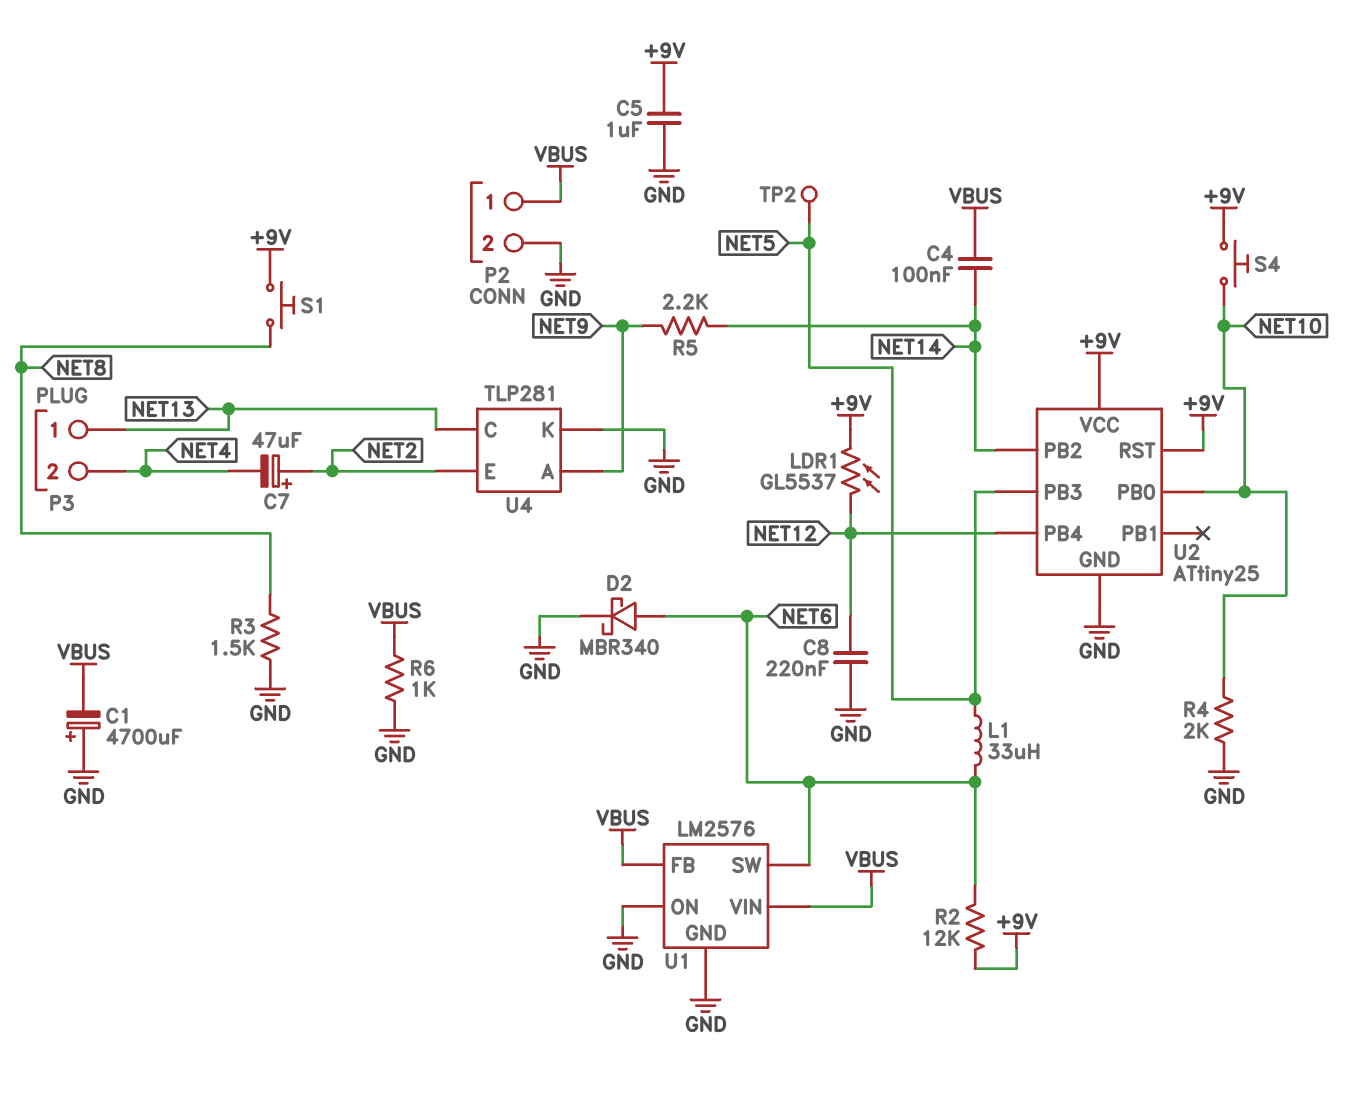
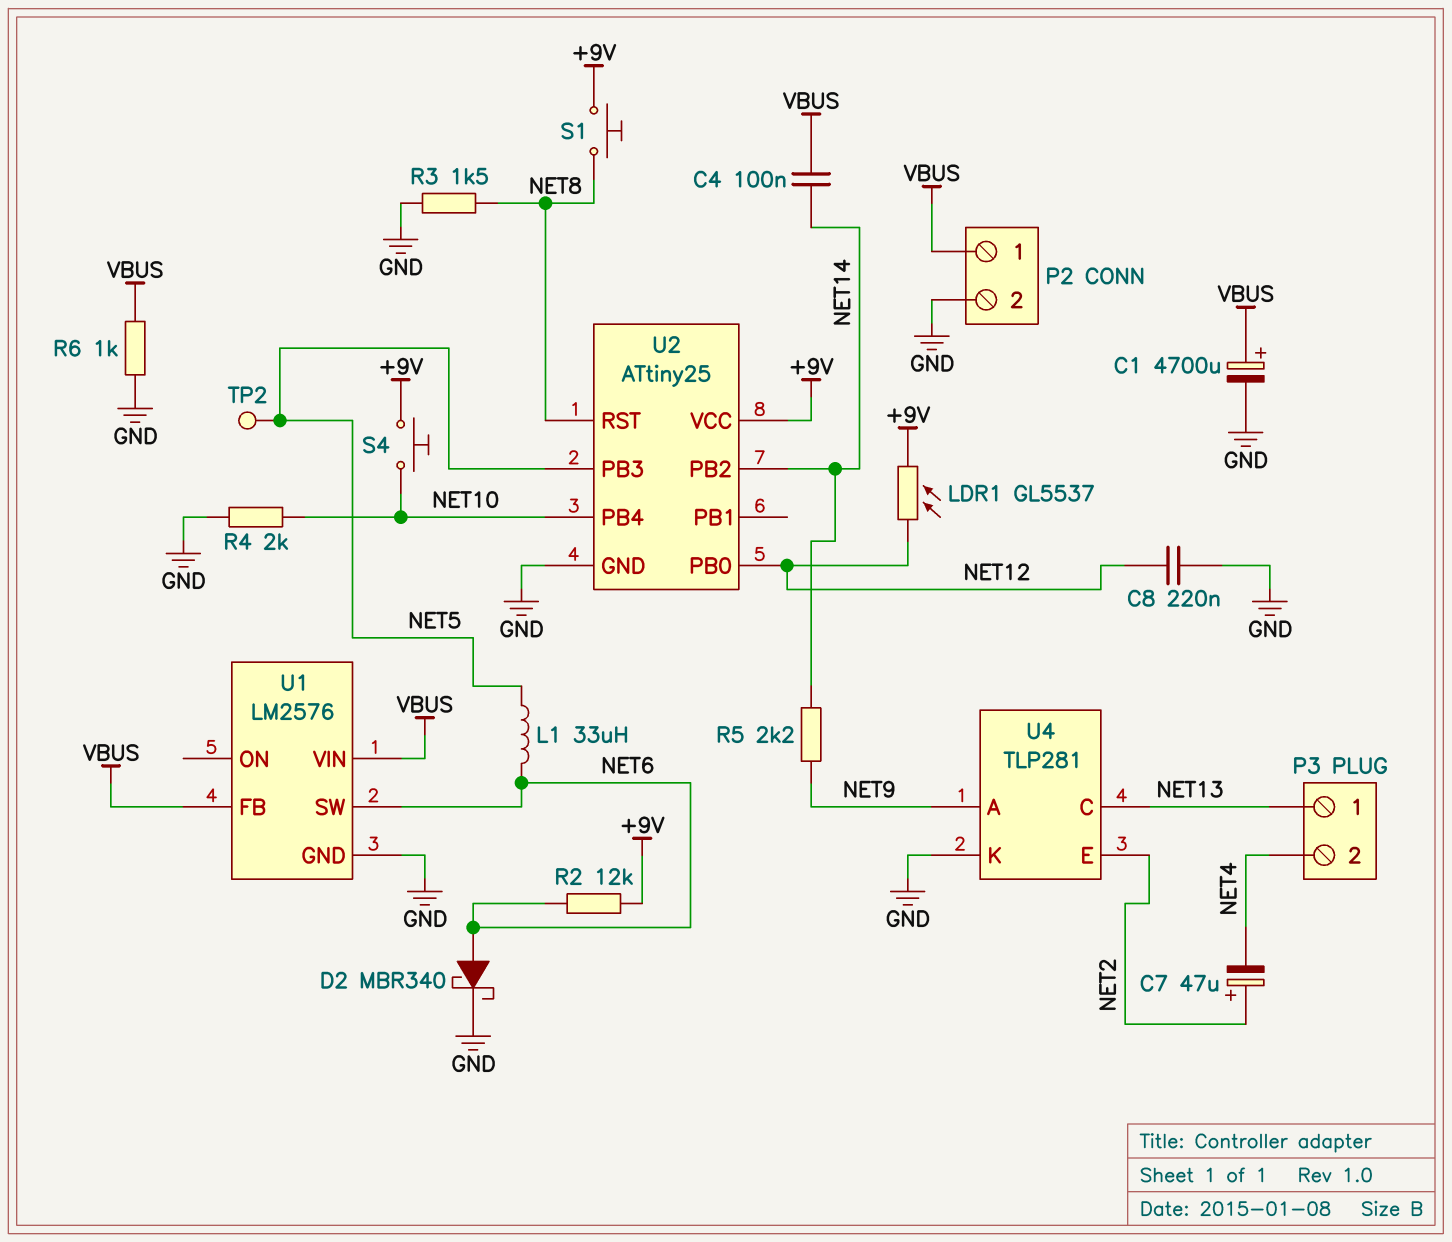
C1: 4700uF (plus GND, minus VBUS) -> 4700uF (plus VBUS, minus GND)
C5: 1uF (+9V, GND) -> none
U1 pin ON: GND -> none
U2 pin PB0: NET10 -> NET12
U2 pin PB4: NET12 -> NET10
U2 pin RST: +9V -> NET8

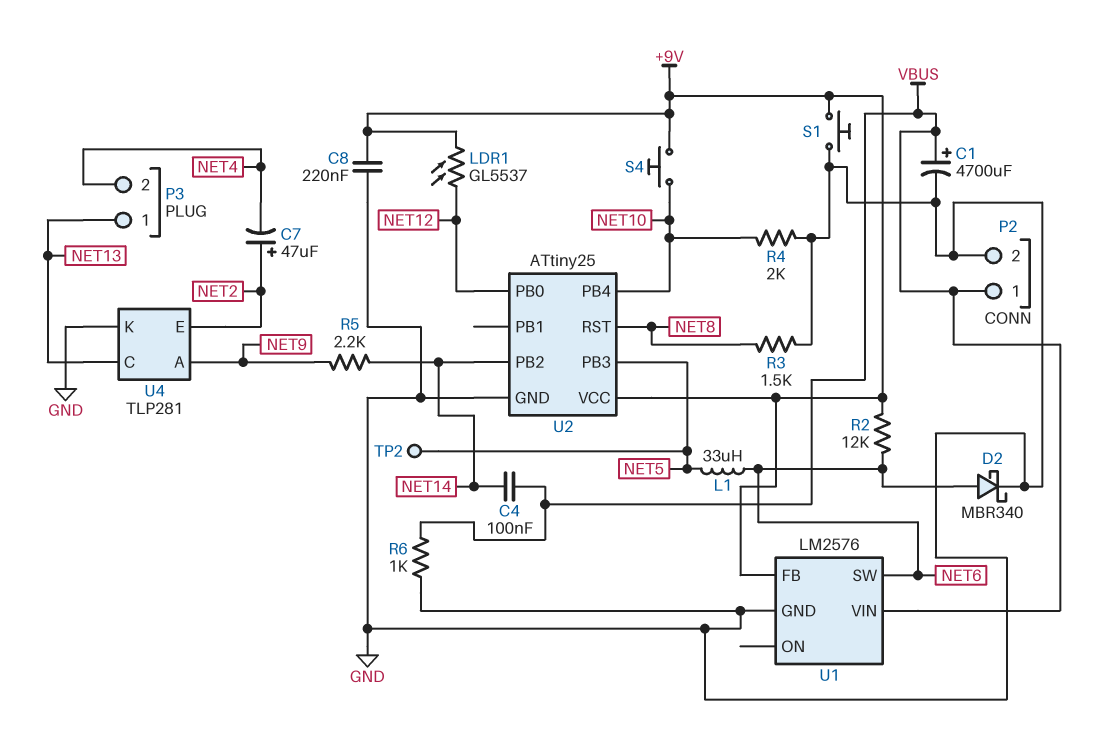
C8: 220nF (GND, NET12) -> 220nF (+9V, GND)
S1: button (+9V, NET8) -> button (+9V, GND)
U1 pin FB: VBUS -> +9V

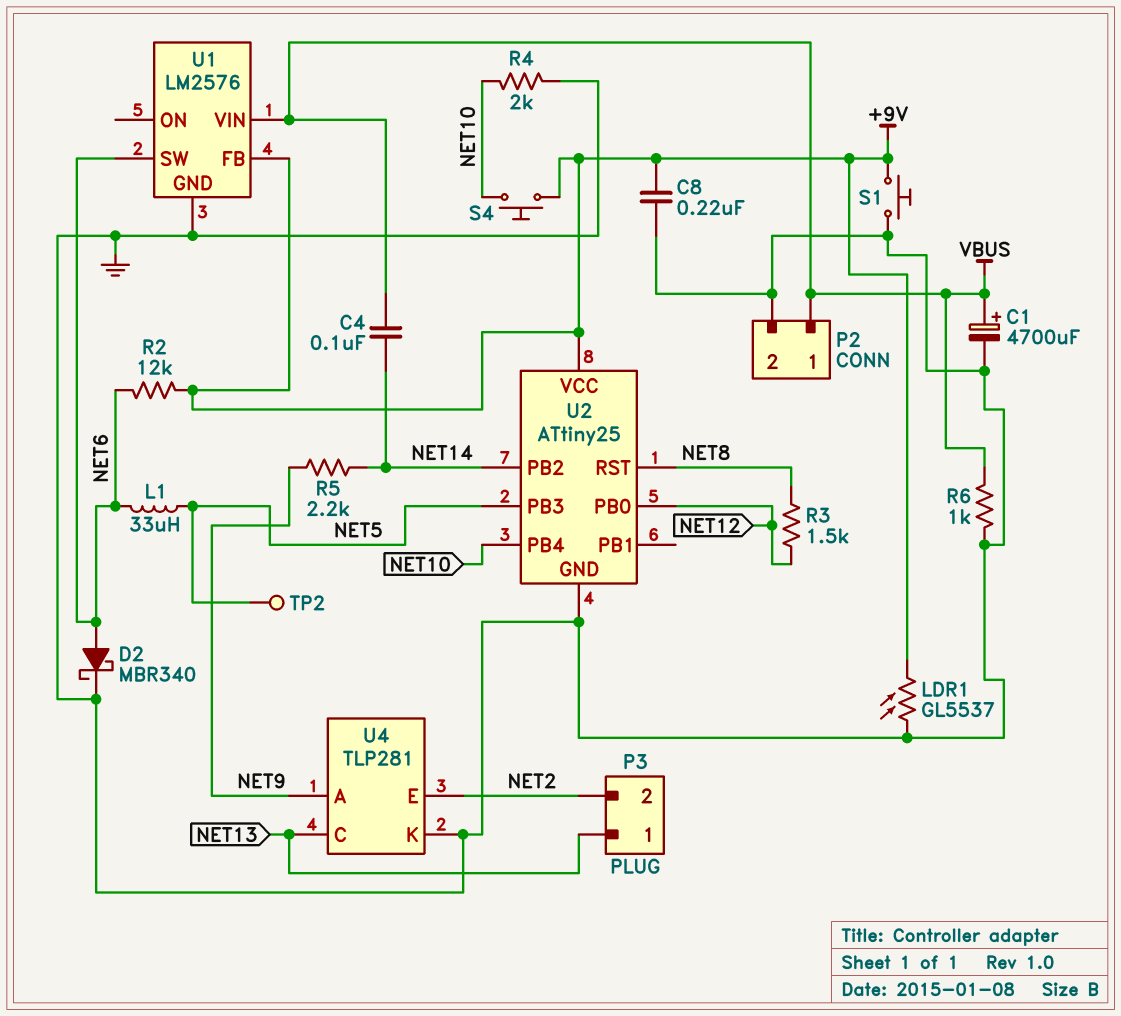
C7: 47uF (plus NET2, minus NET4) -> none
LDR1: GL5537 (+9V, NET12) -> GL5537 (+9V, GND)
P3 pin 2: NET4 -> NET2
R3: 1.5k (GND, NET8) -> 1.5k (NET8, NET12)

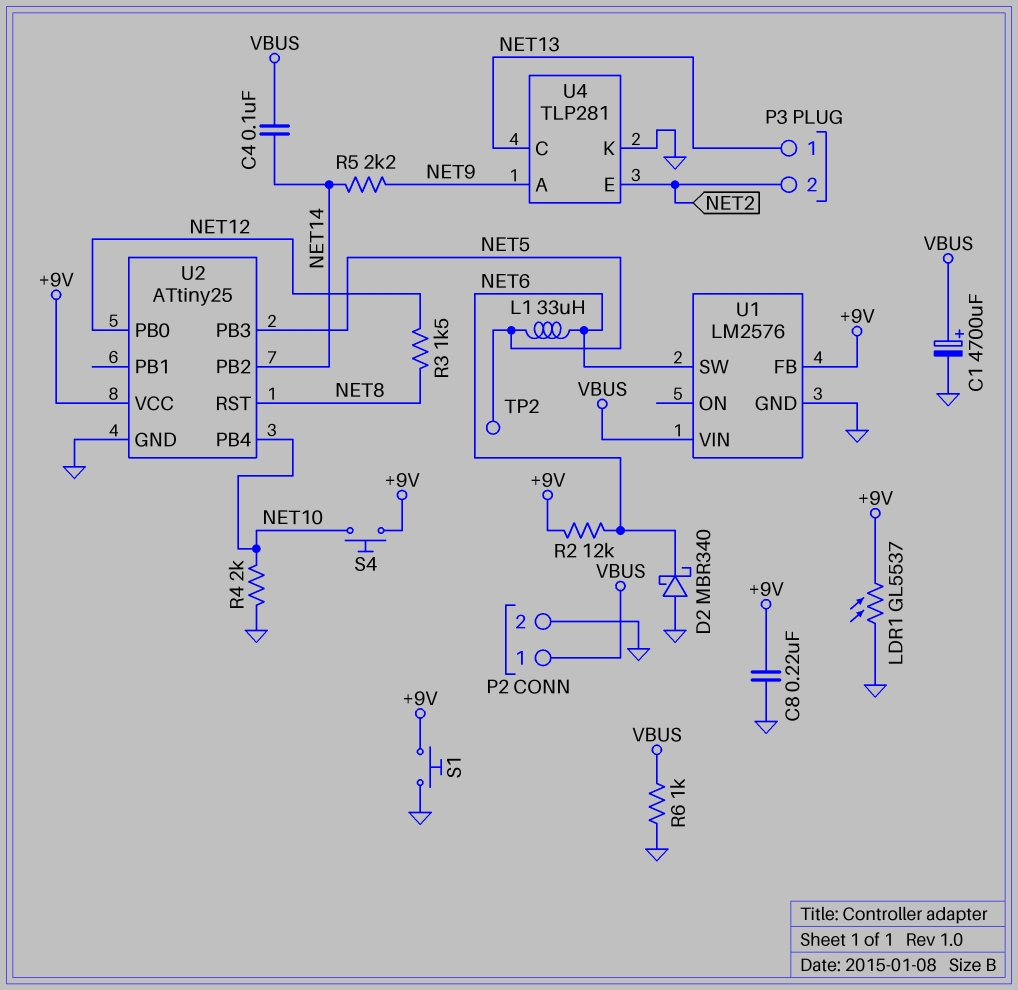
D2: schottky MBR340 (A NET6, K GND) -> schottky MBR340 (A GND, K NET6)

